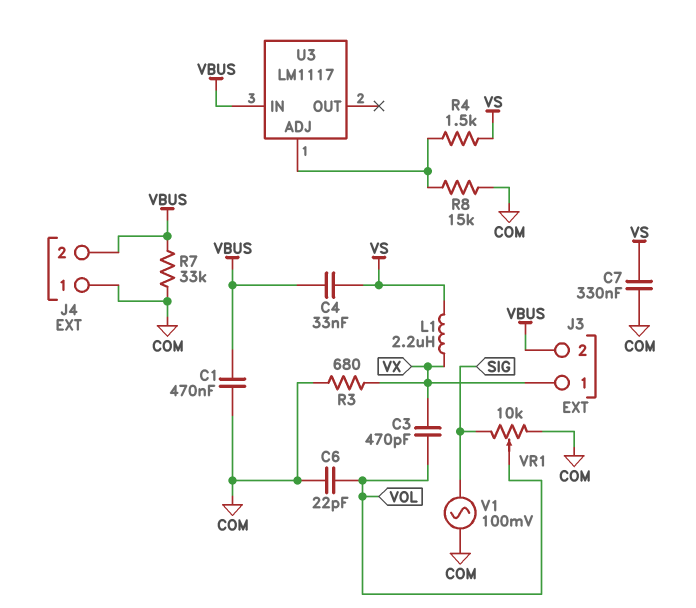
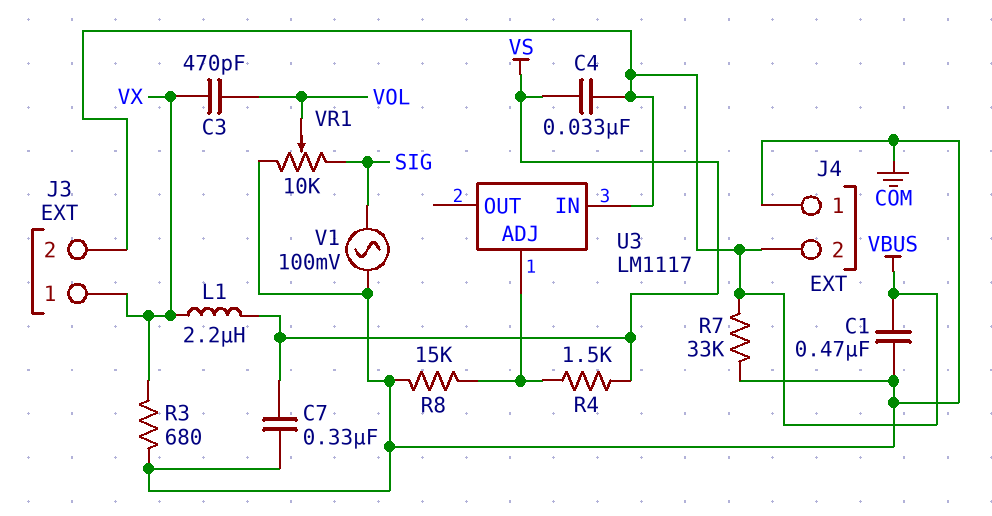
C6: 22pF (COM, VOL) -> none

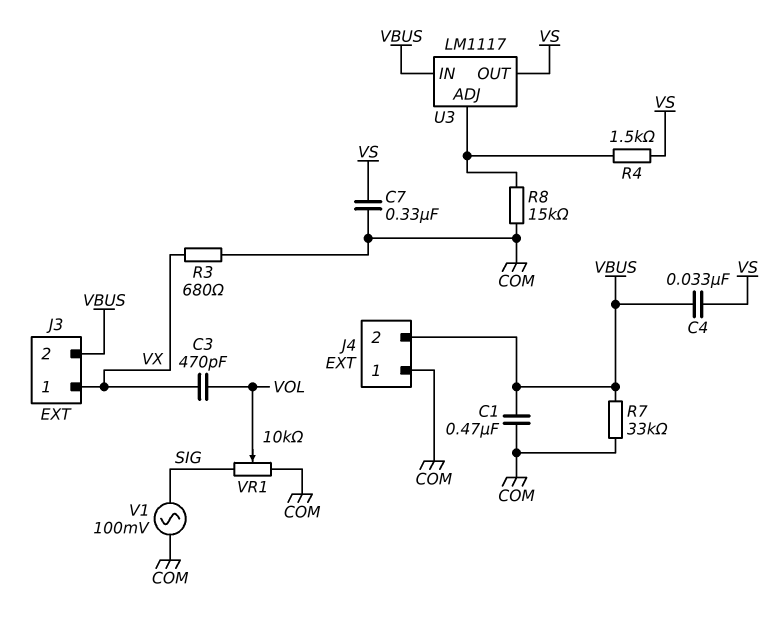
L1: 2.2uH (VS, VX) -> none
U3 pin OUT: none -> VS

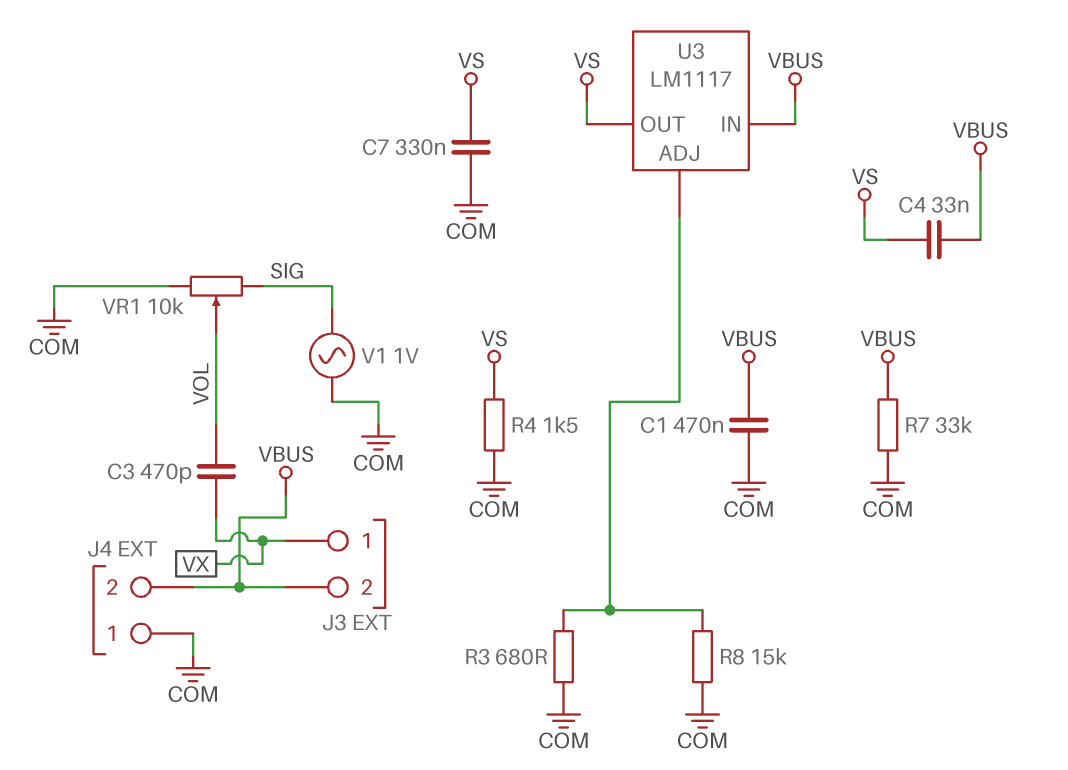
R3: 680 (COM, VX) -> 680 (COM, U3/ADJ)
R4: 1.5k (U3/ADJ, VS) -> 1.5k (COM, VS)
V1: AC 100mV (COM, SIG) -> AC 1V (COM, SIG)

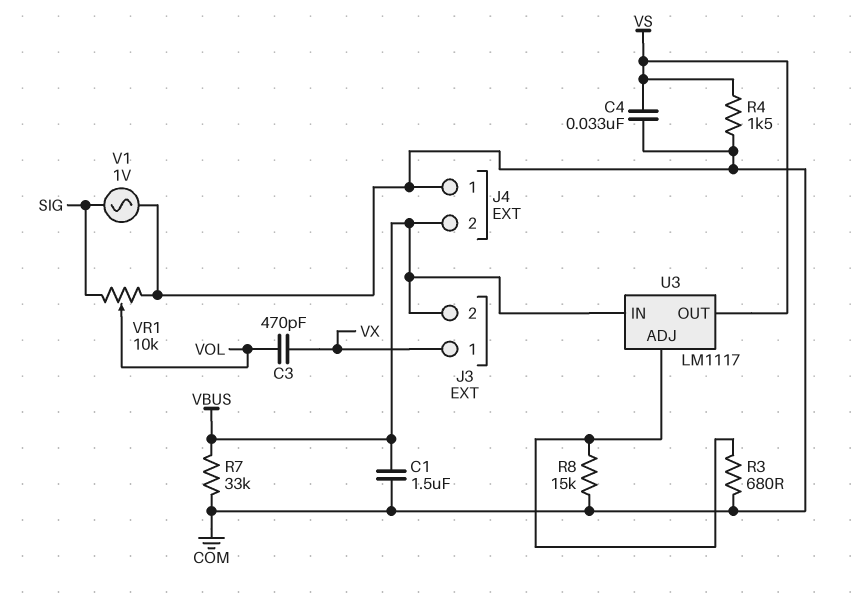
C1: 470nF (COM, VBUS) -> 1.5uF (COM, VBUS)
C4: 33nF (VBUS, VS) -> 33nF (COM, VS)
C7: 330nF (COM, VS) -> none

